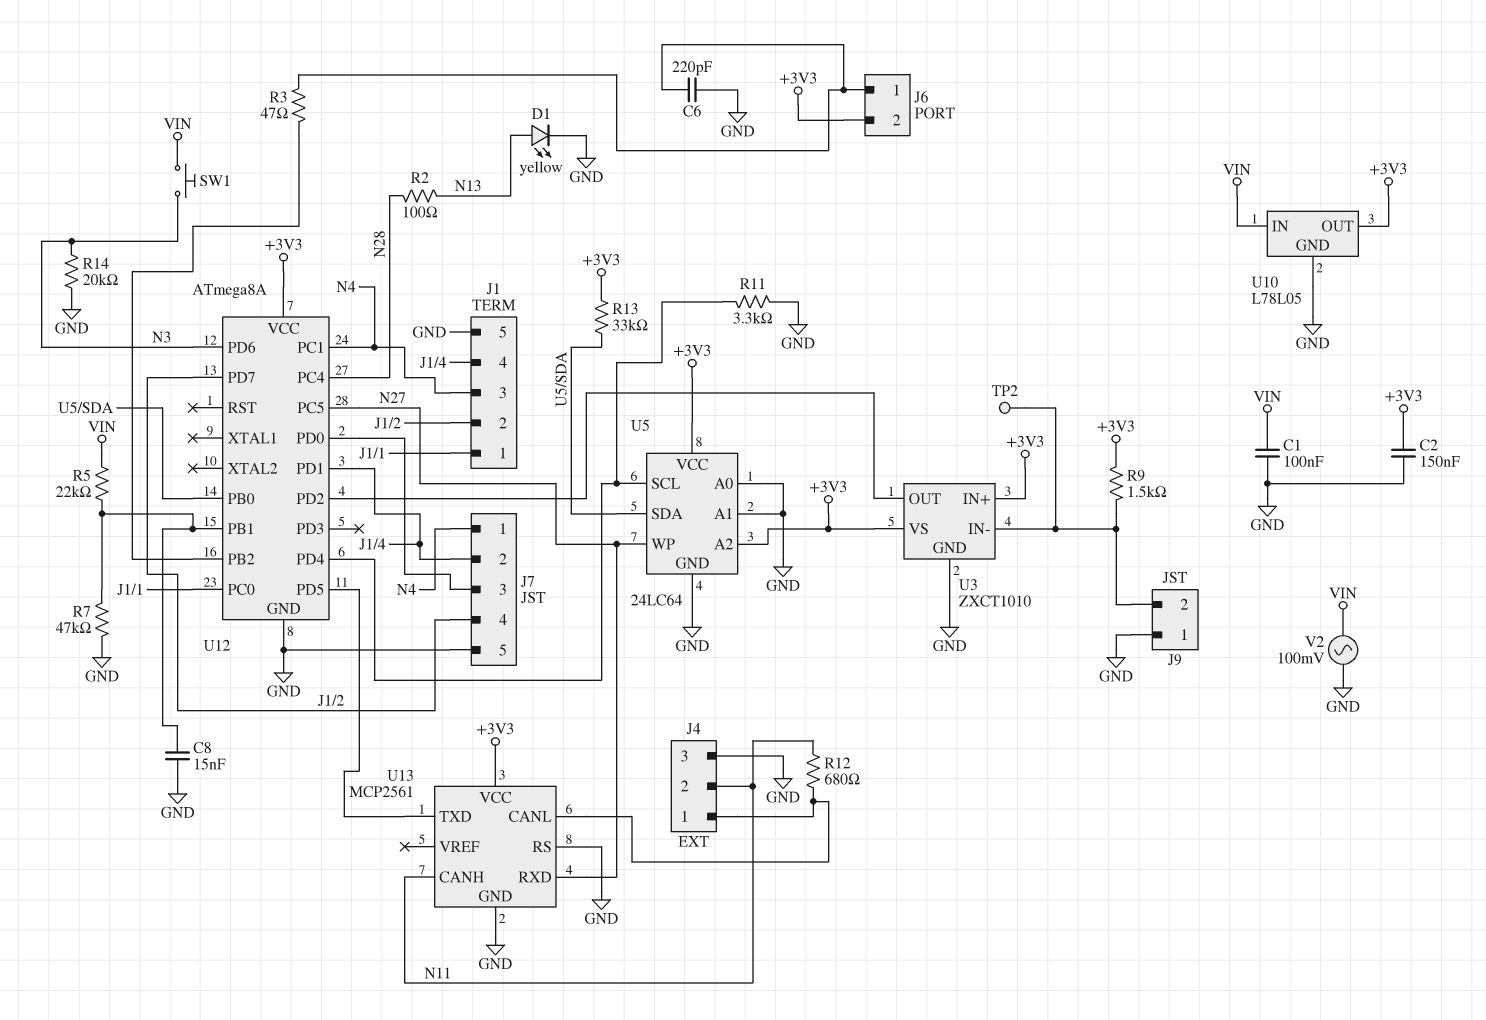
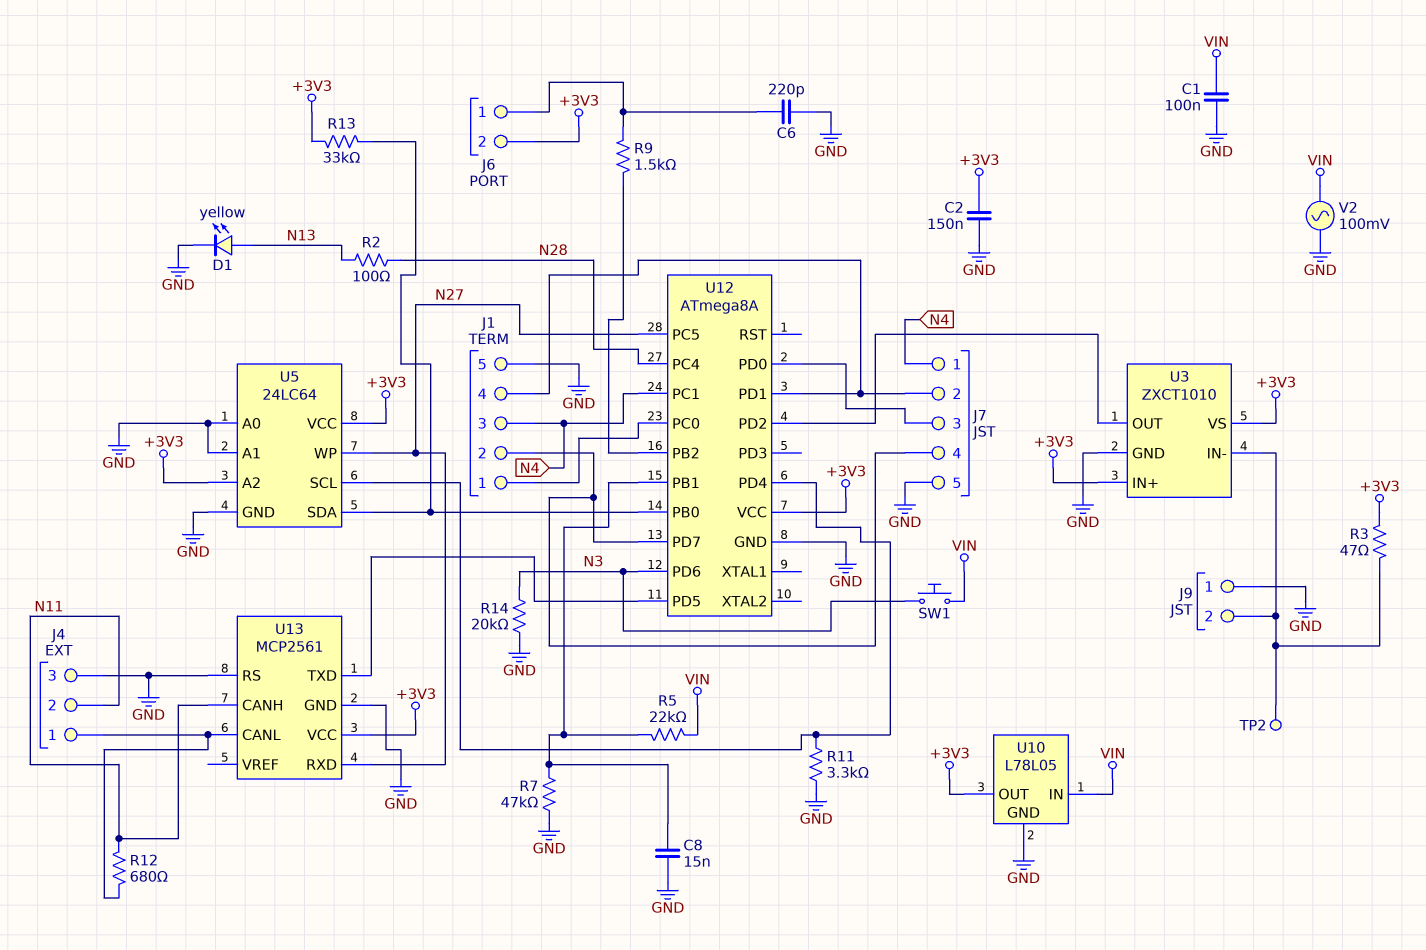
R3: 47 (J6/1, U12/PB2) -> 47 (+3V3, J9/2)
R9: 1.5k (+3V3, J9/2) -> 1.5k (J6/1, U12/PB2)

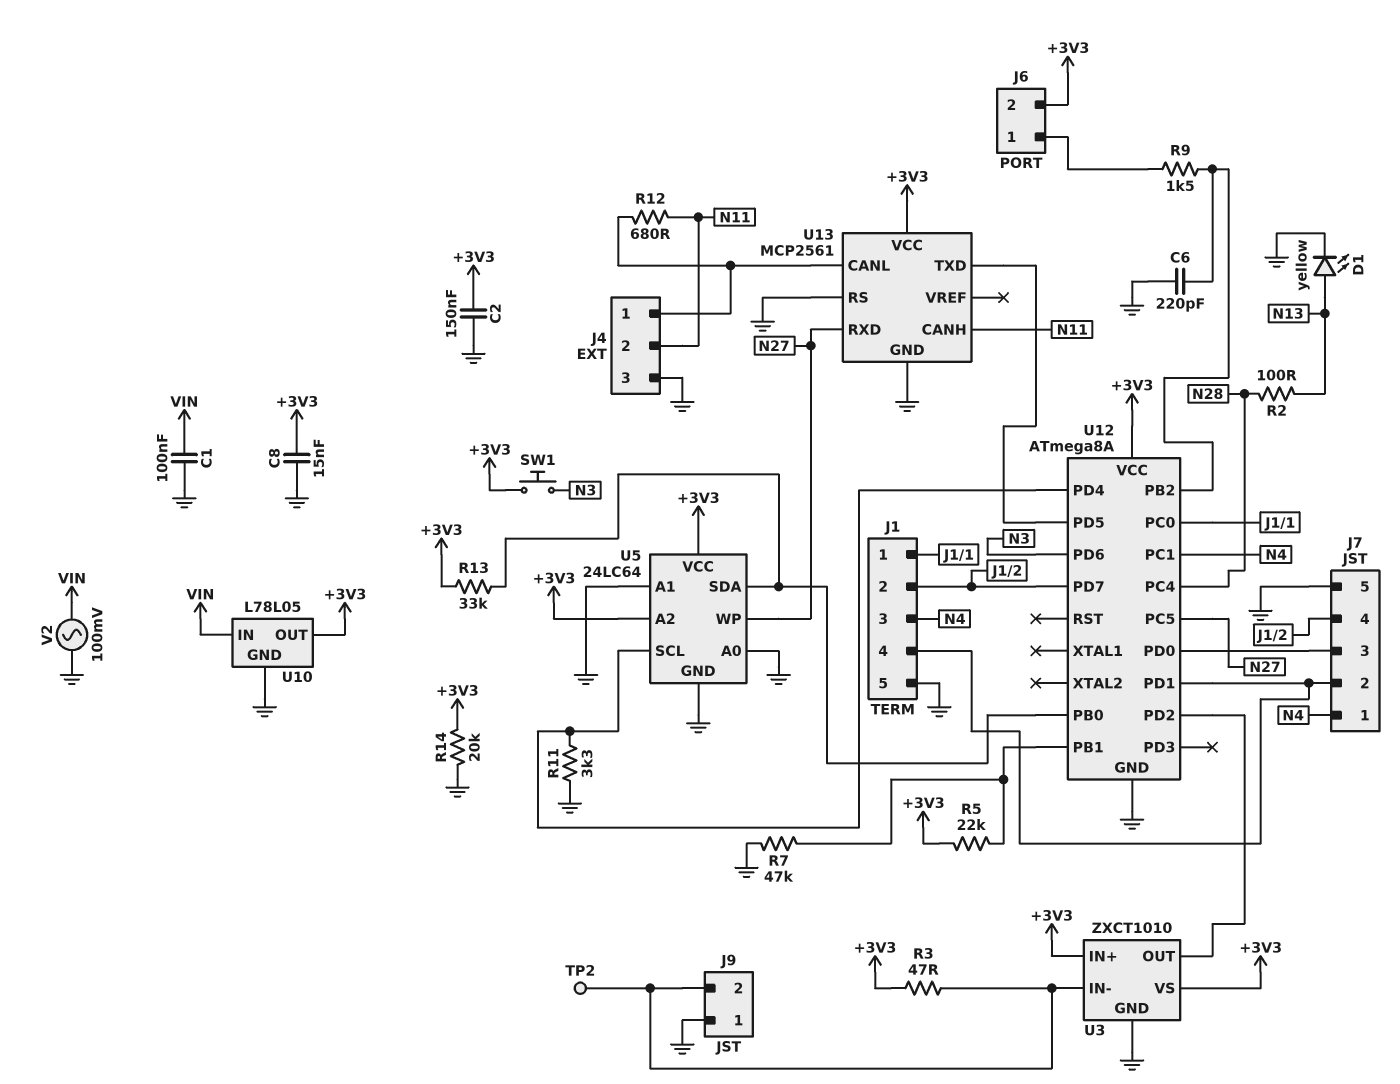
C6: 220pF (GND, J6/1) -> 220pF (GND, U12/PB2)
C8: 15nF (GND, U12/PB1) -> 15nF (+3V3, GND)
R5: 22k (U12/PB1, VIN) -> 22k (+3V3, U12/PB1)
R14: 20k (GND, N3) -> 20k (+3V3, GND)
SW1: button (N3, VIN) -> button (+3V3, N3)

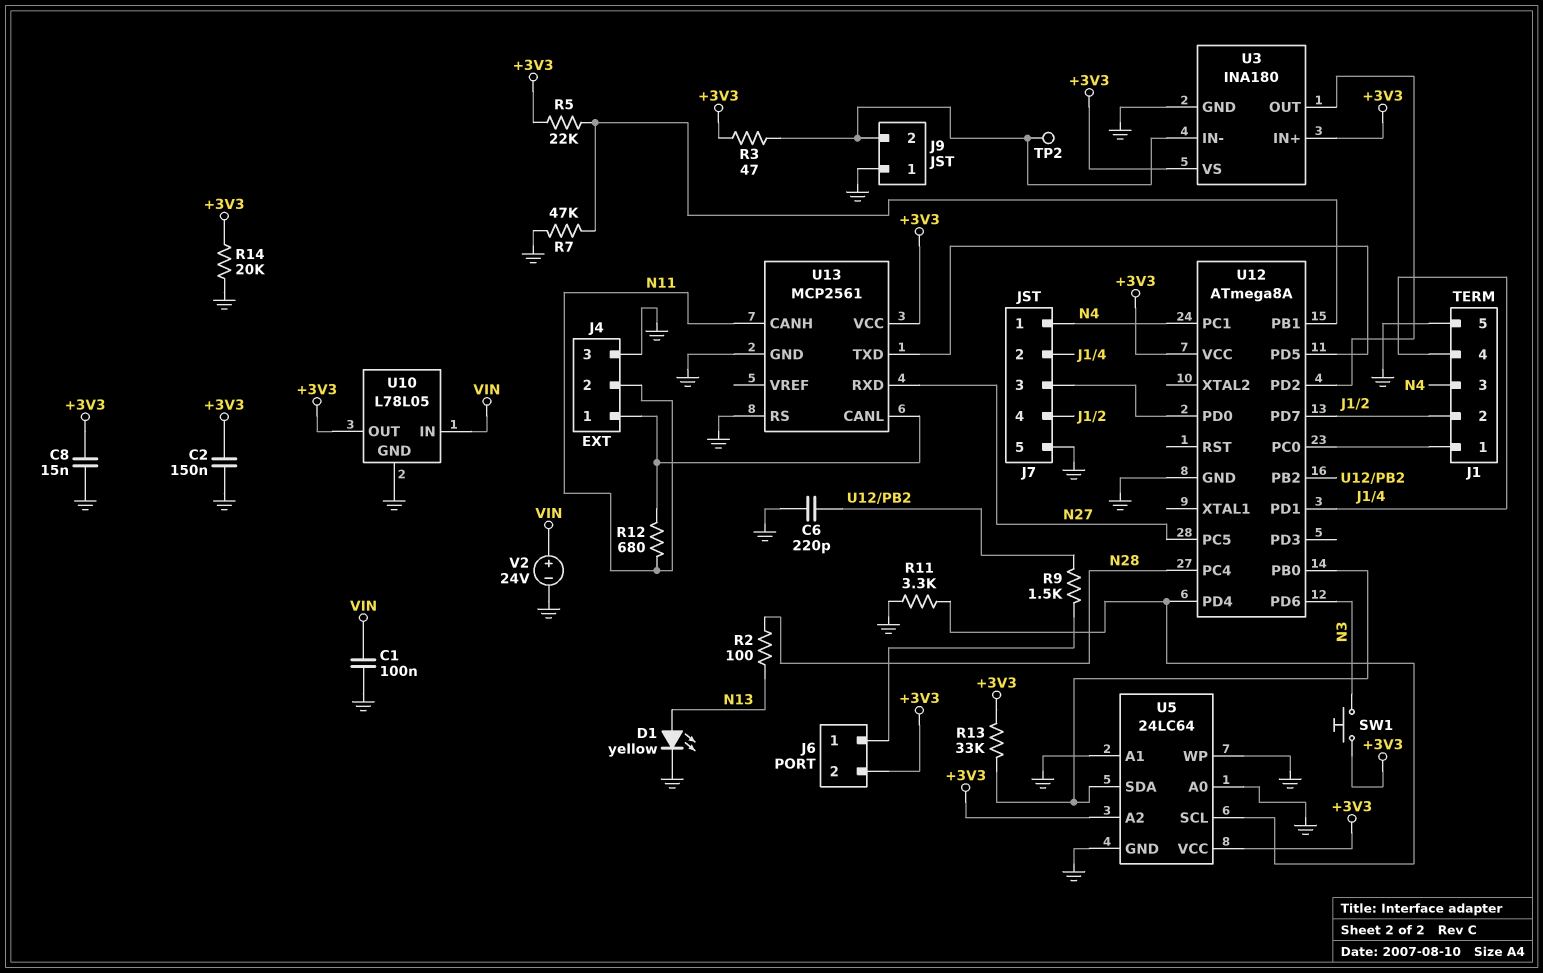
U3: ZXCT1010 -> INA180
U5 pin WP: N27 -> GND
V2: AC 100mV (GND, VIN) -> 24V (plus VIN, minus GND)

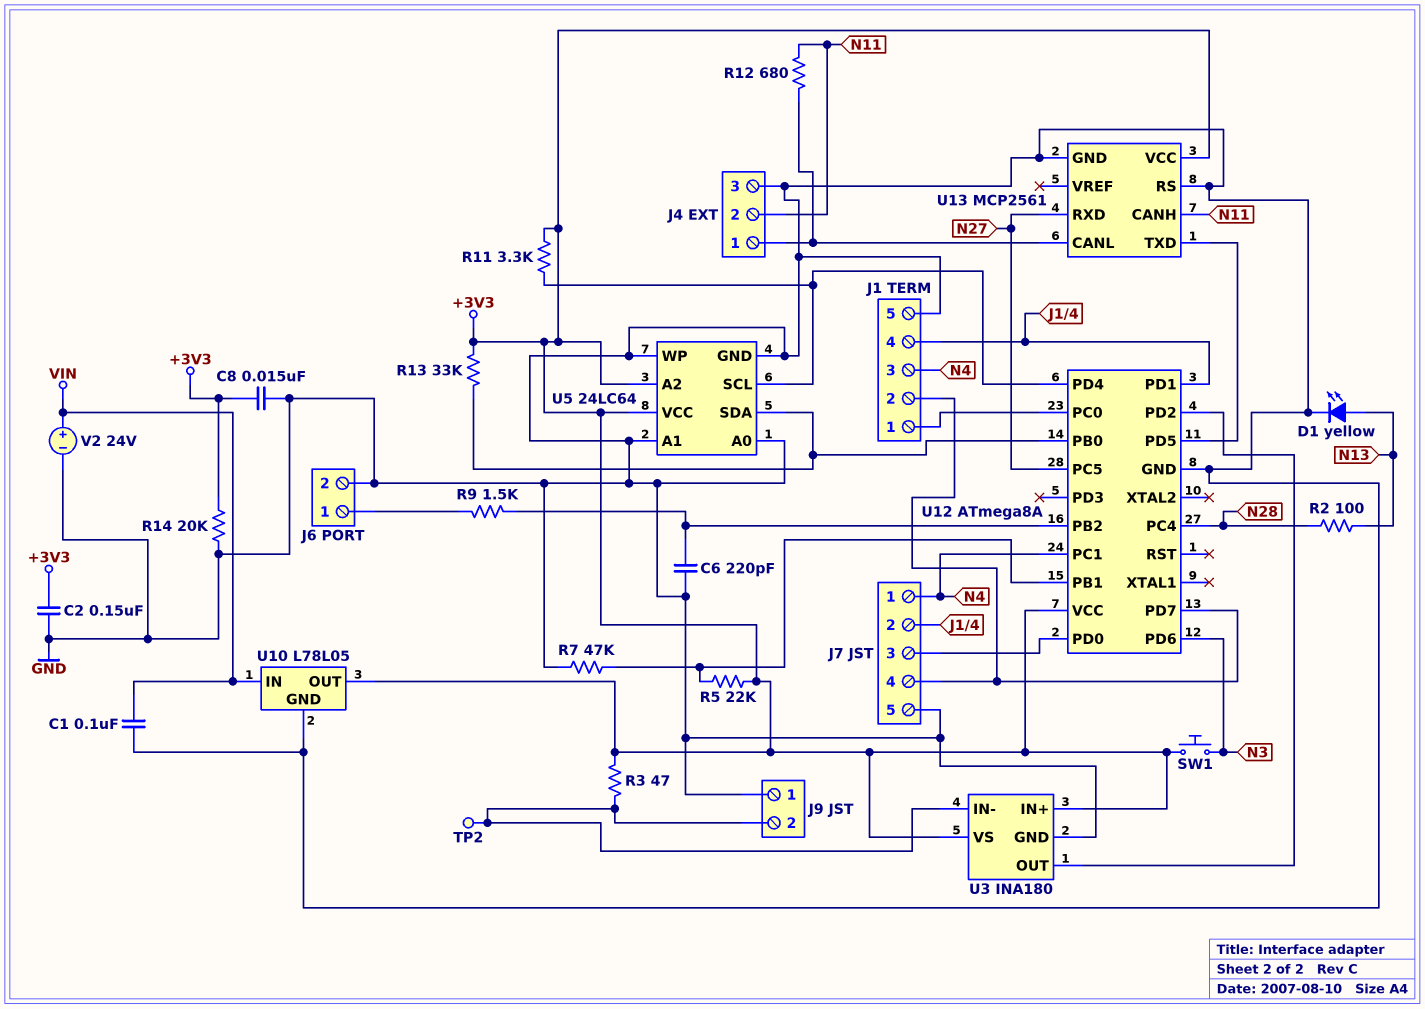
J6 pin 2: +3V3 -> GND
R11: 3.3k (GND, U5/SCL) -> 3.3k (+3V3, U5/SCL)

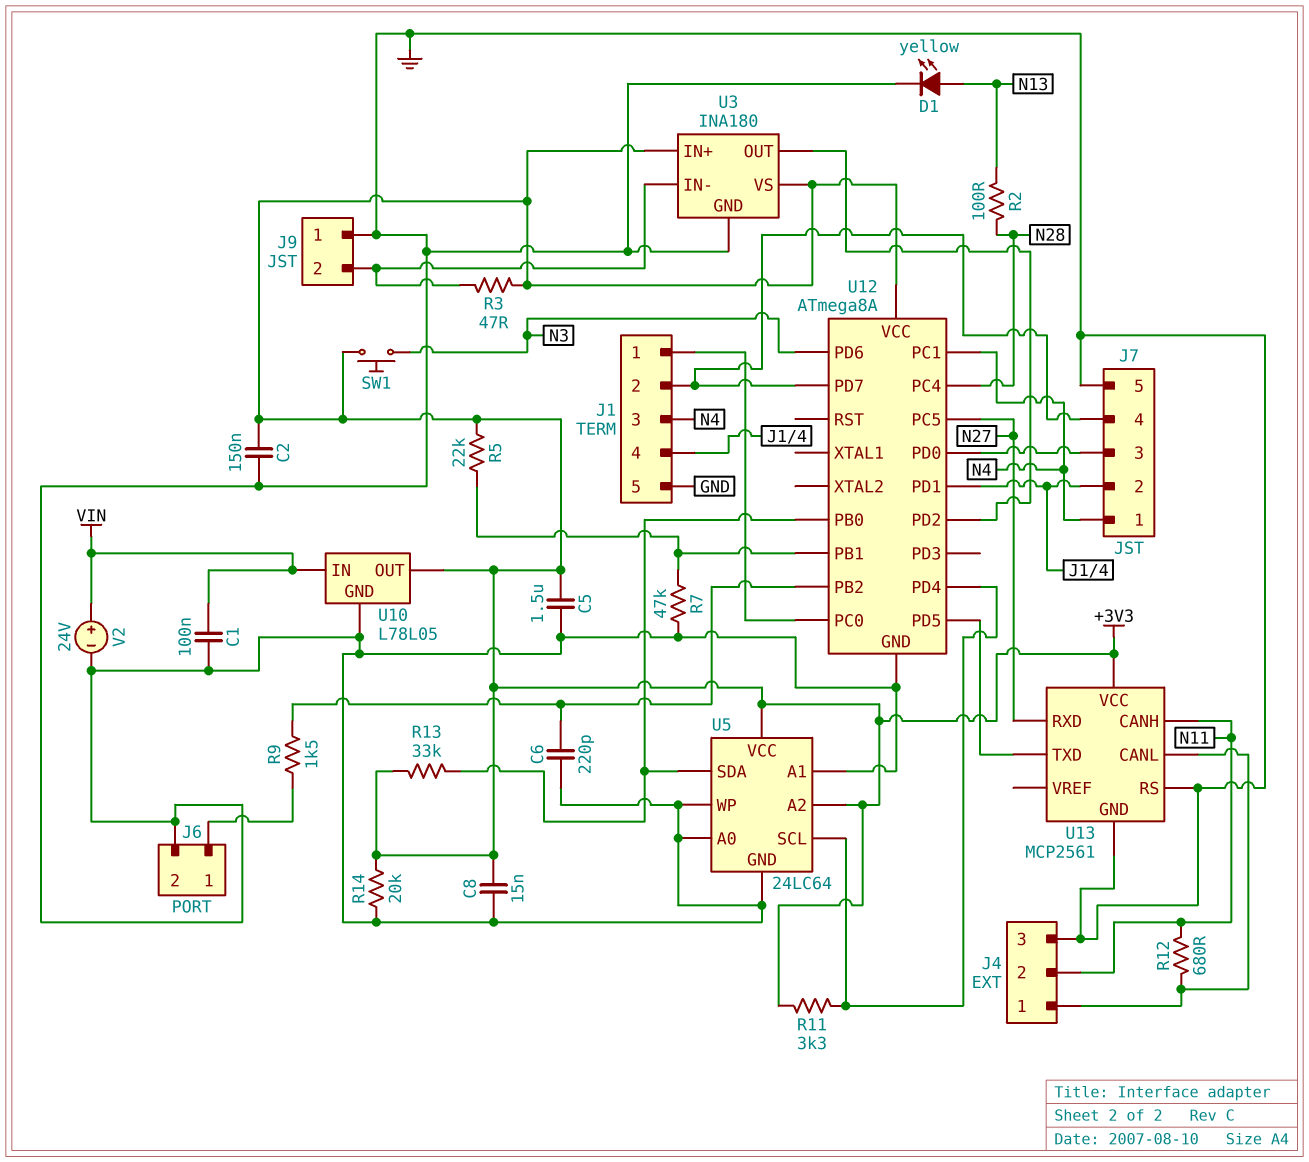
C5: none -> 1.5uF (+3V3, GND)
TP2: test point (J9/2) -> none

